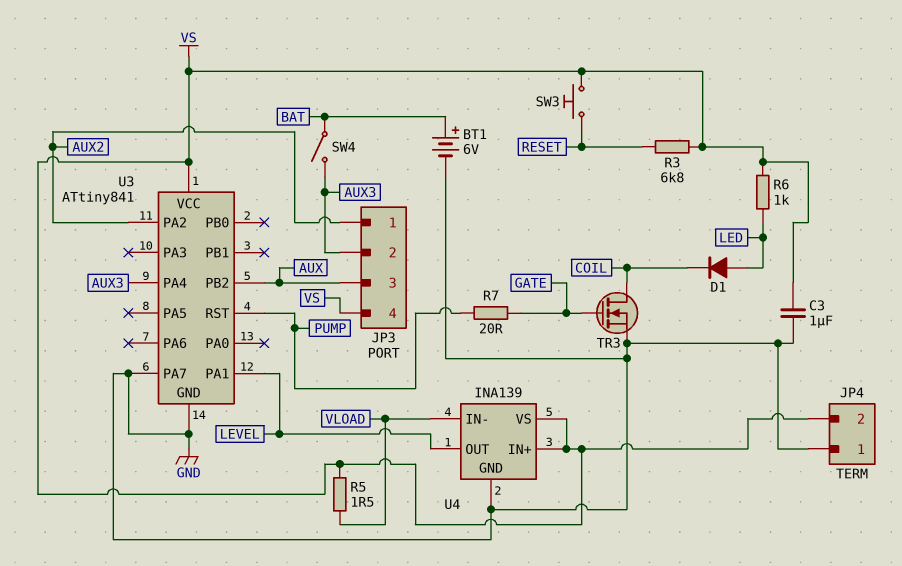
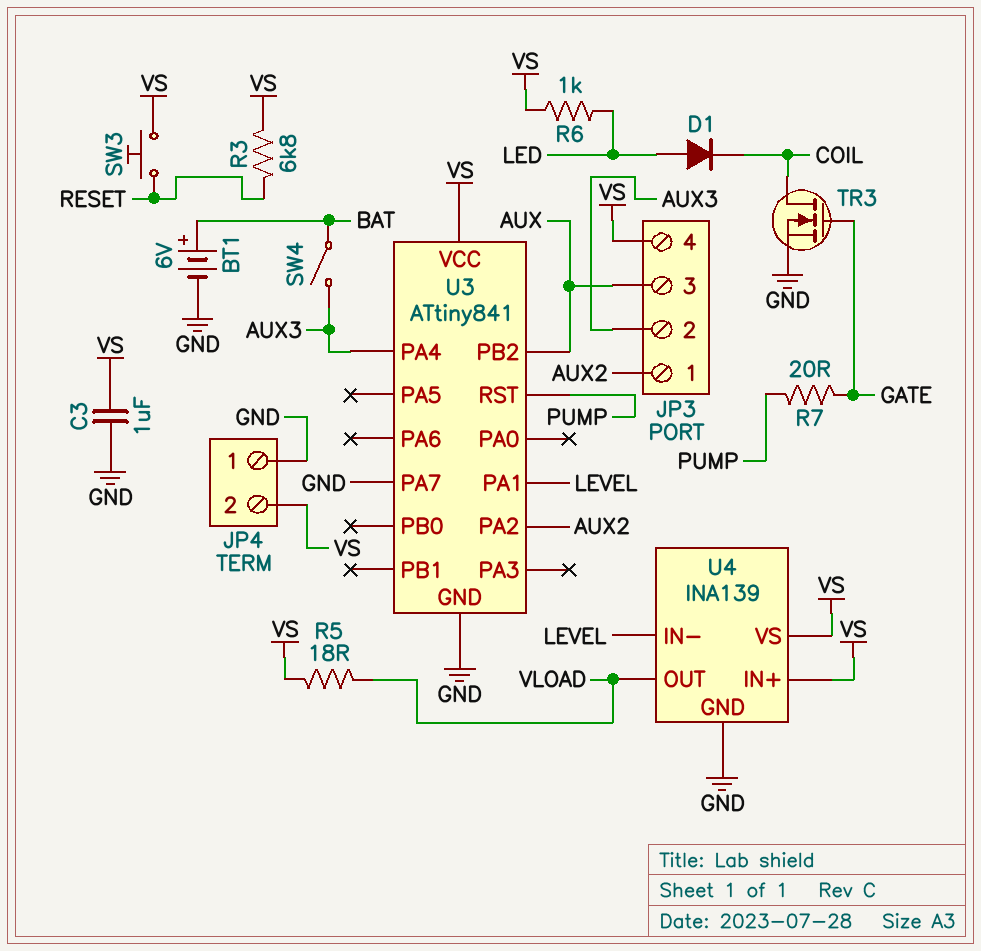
R5: 1.5 (VLOAD, VS) -> 18 (VLOAD, VS)
U4 pin IN-: VLOAD -> LEVEL
U4 pin OUT: LEVEL -> VLOAD

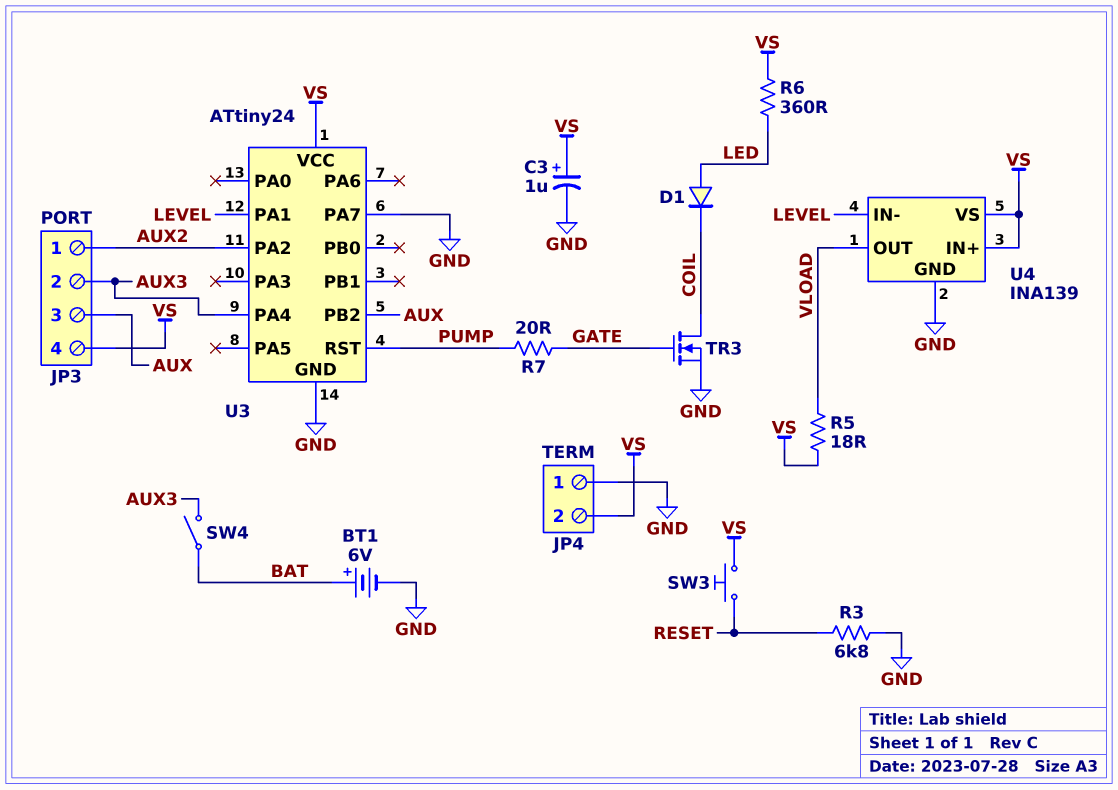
C3: 1uF (GND, VS) -> 1uF (plus VS, minus GND)
R3: 6.8k (RESET, VS) -> 6.8k (GND, RESET)
R6: 1k (LED, VS) -> 360 (LED, VS)
U3: ATtiny841 -> ATtiny24

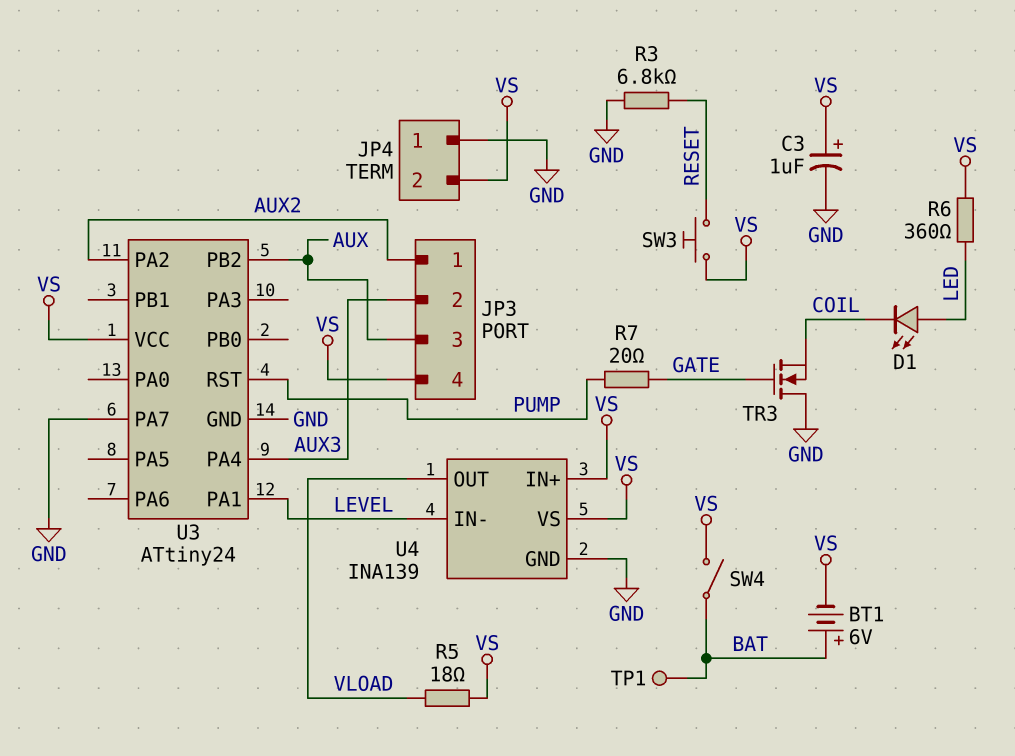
BT1: 6V (plus BAT, minus GND) -> 6V (plus BAT, minus VS)
D1: diode (A LED, K COIL) -> LED (A LED, K COIL)
SW4: switch (AUX3, BAT) -> switch (BAT, VS)
TP1: none -> test point (BAT)
TR3: NMOS (G GATE, D COIL, S GND) -> NMOS (G GATE, D GND, S COIL)

